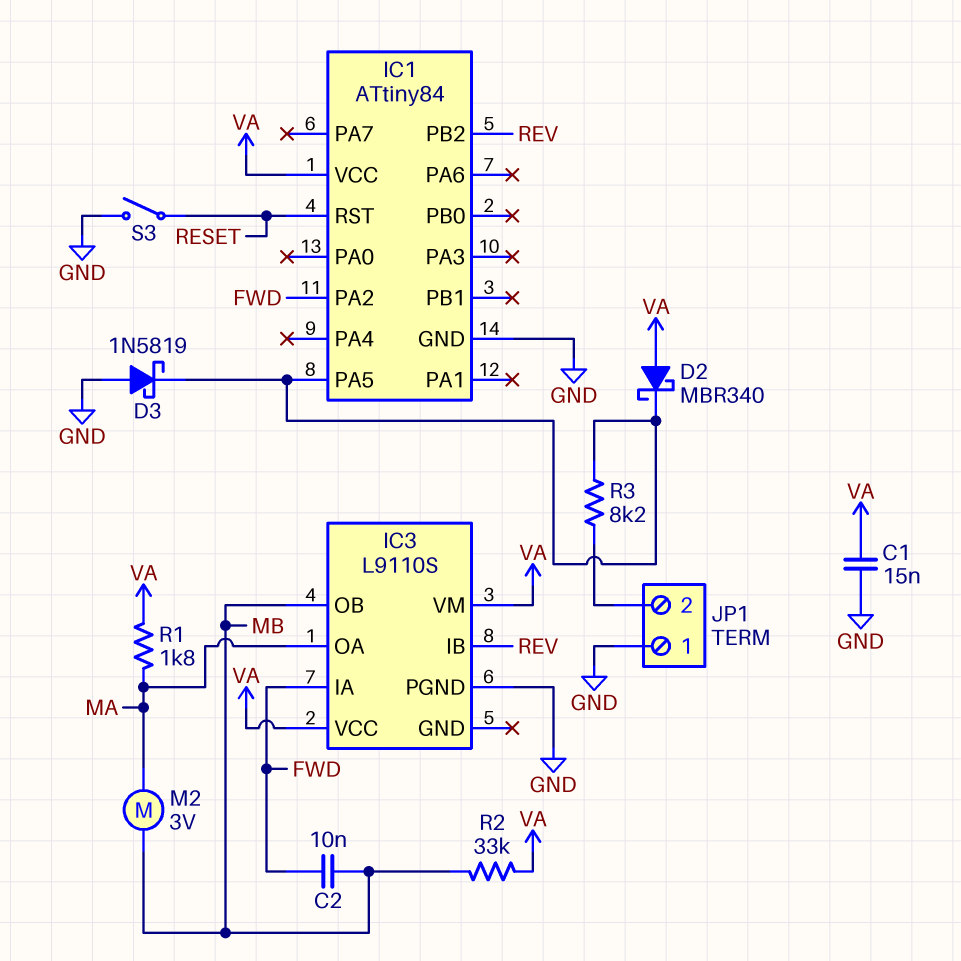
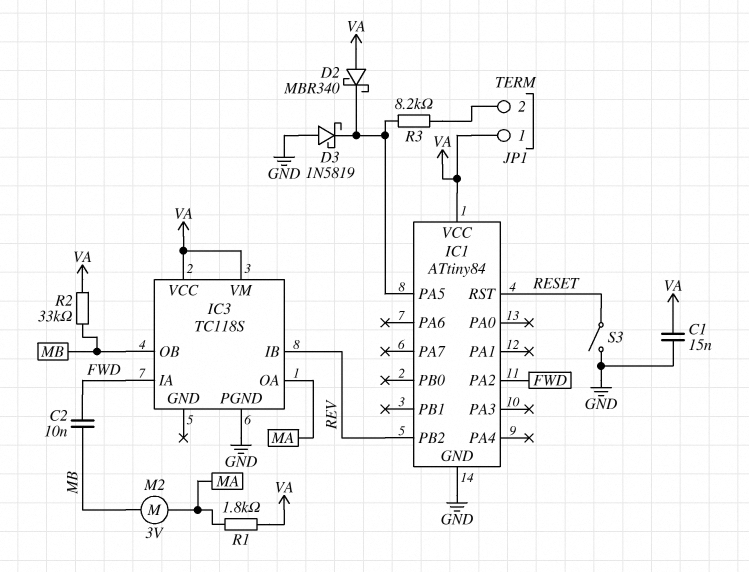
IC3: L9110S -> TC118S
JP1 pin 1: GND -> VA

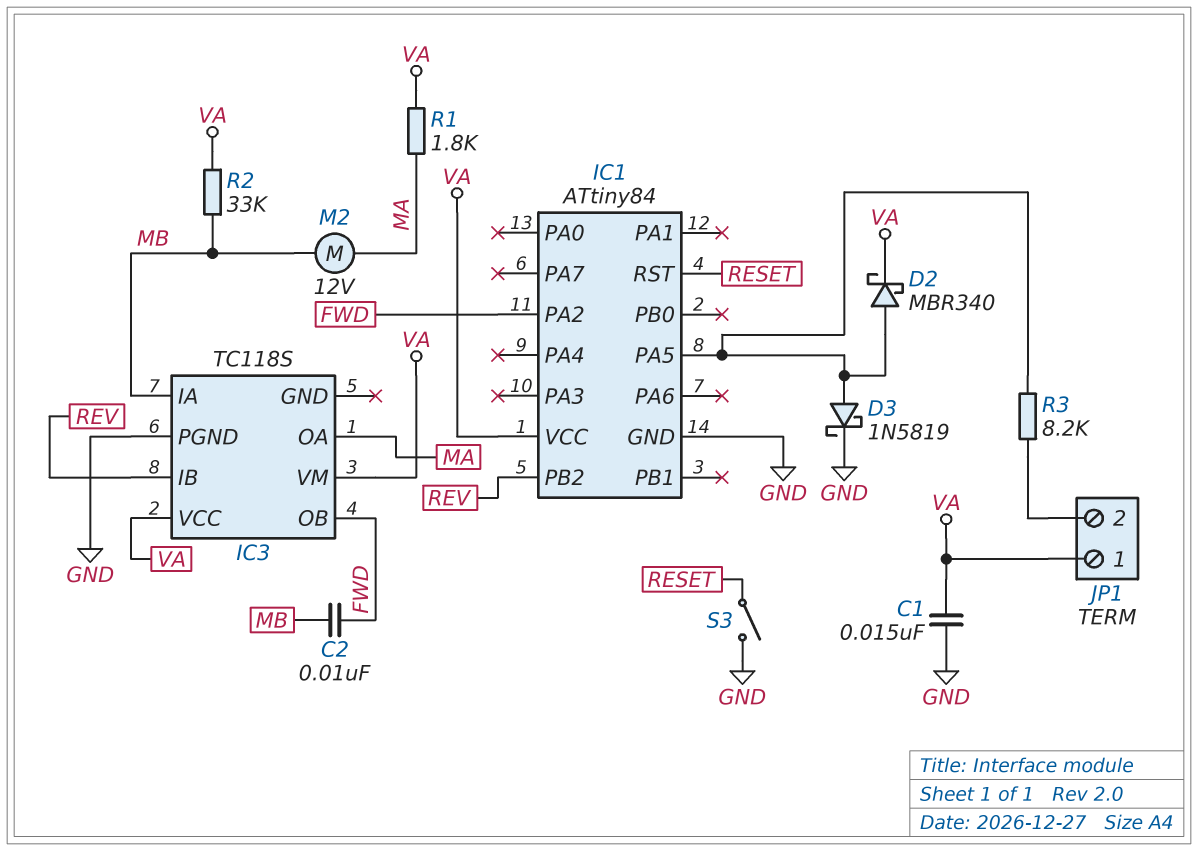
D2: schottky MBR340 (A VA, K IC1/PA5) -> schottky MBR340 (A IC1/PA5, K VA)
D3: schottky 1N5819 (A GND, K IC1/PA5) -> schottky 1N5819 (A IC1/PA5, K GND)
IC3 pin IA: FWD -> MB
IC3 pin OB: MB -> FWD
M2: motor 3V (MA, MB) -> motor 12V (MA, MB)

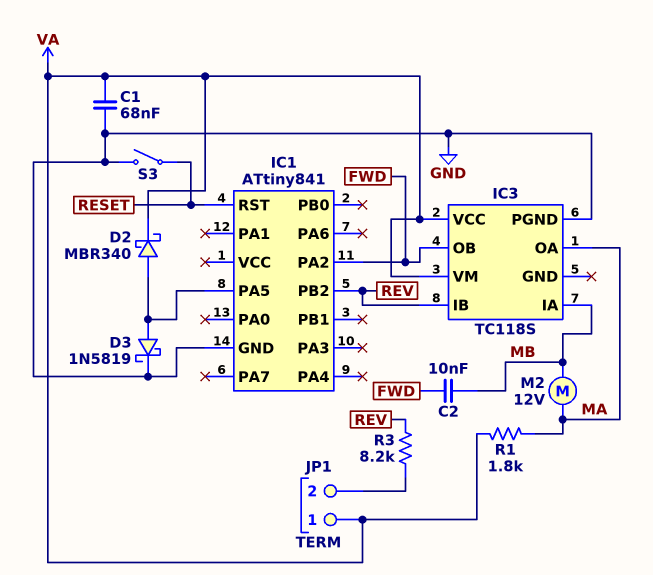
C1: 15nF (GND, VA) -> 68nF (GND, VA)
IC1: ATtiny84 -> ATtiny841
IC1 pin VCC: VA -> none
R2: 33k (MB, VA) -> none
R3: 8.2k (IC1/PA5, JP1/2) -> 8.2k (JP1/2, REV)

